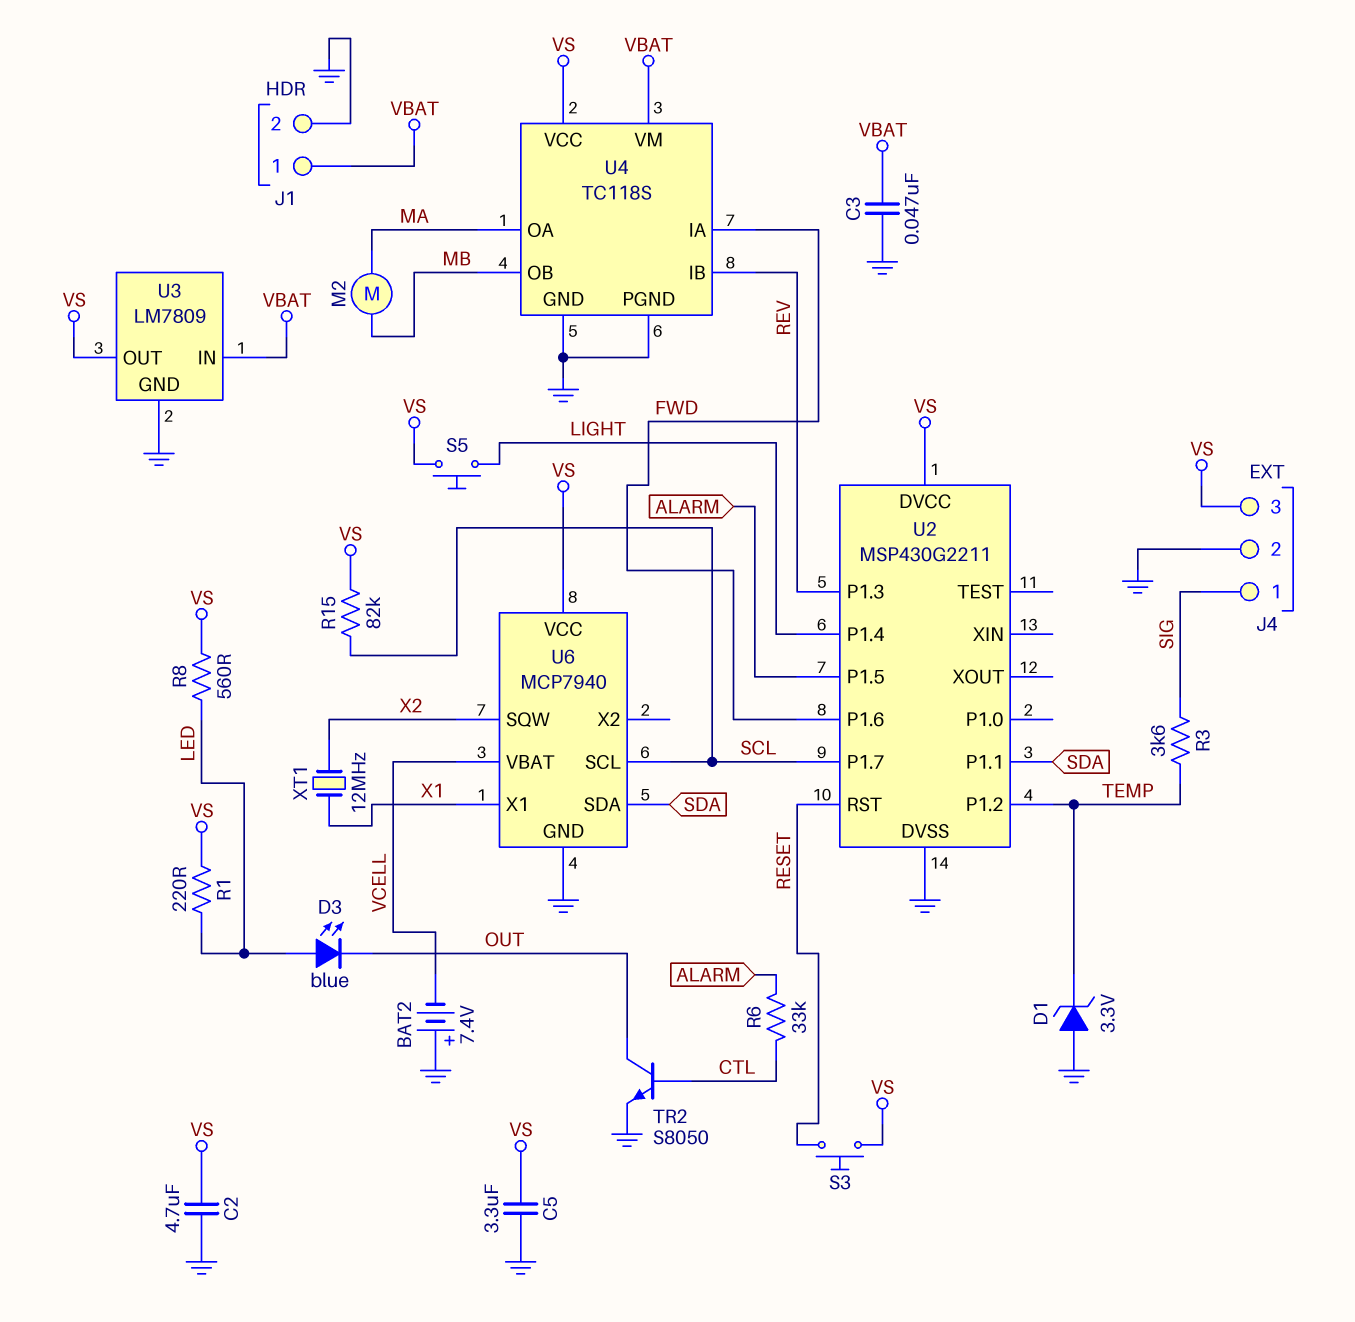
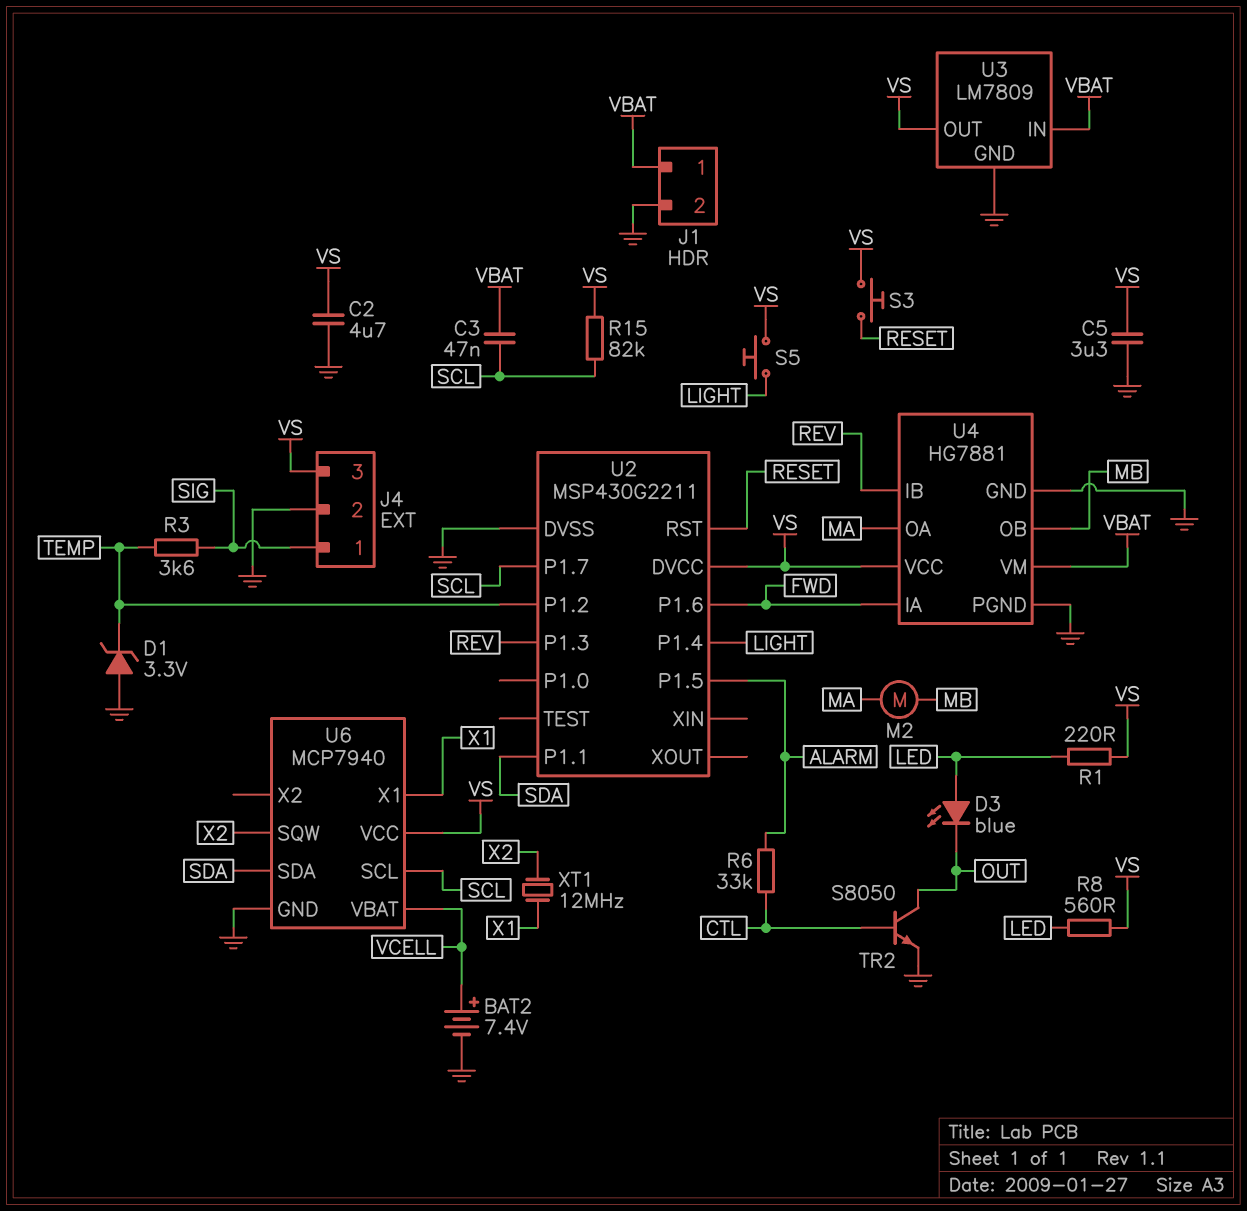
BAT2: 7.4V (plus GND, minus VCELL) -> 7.4V (plus VCELL, minus GND)
C3: 47nF (GND, VBAT) -> 47nF (SCL, VBAT)
U4: TC118S -> HG7881

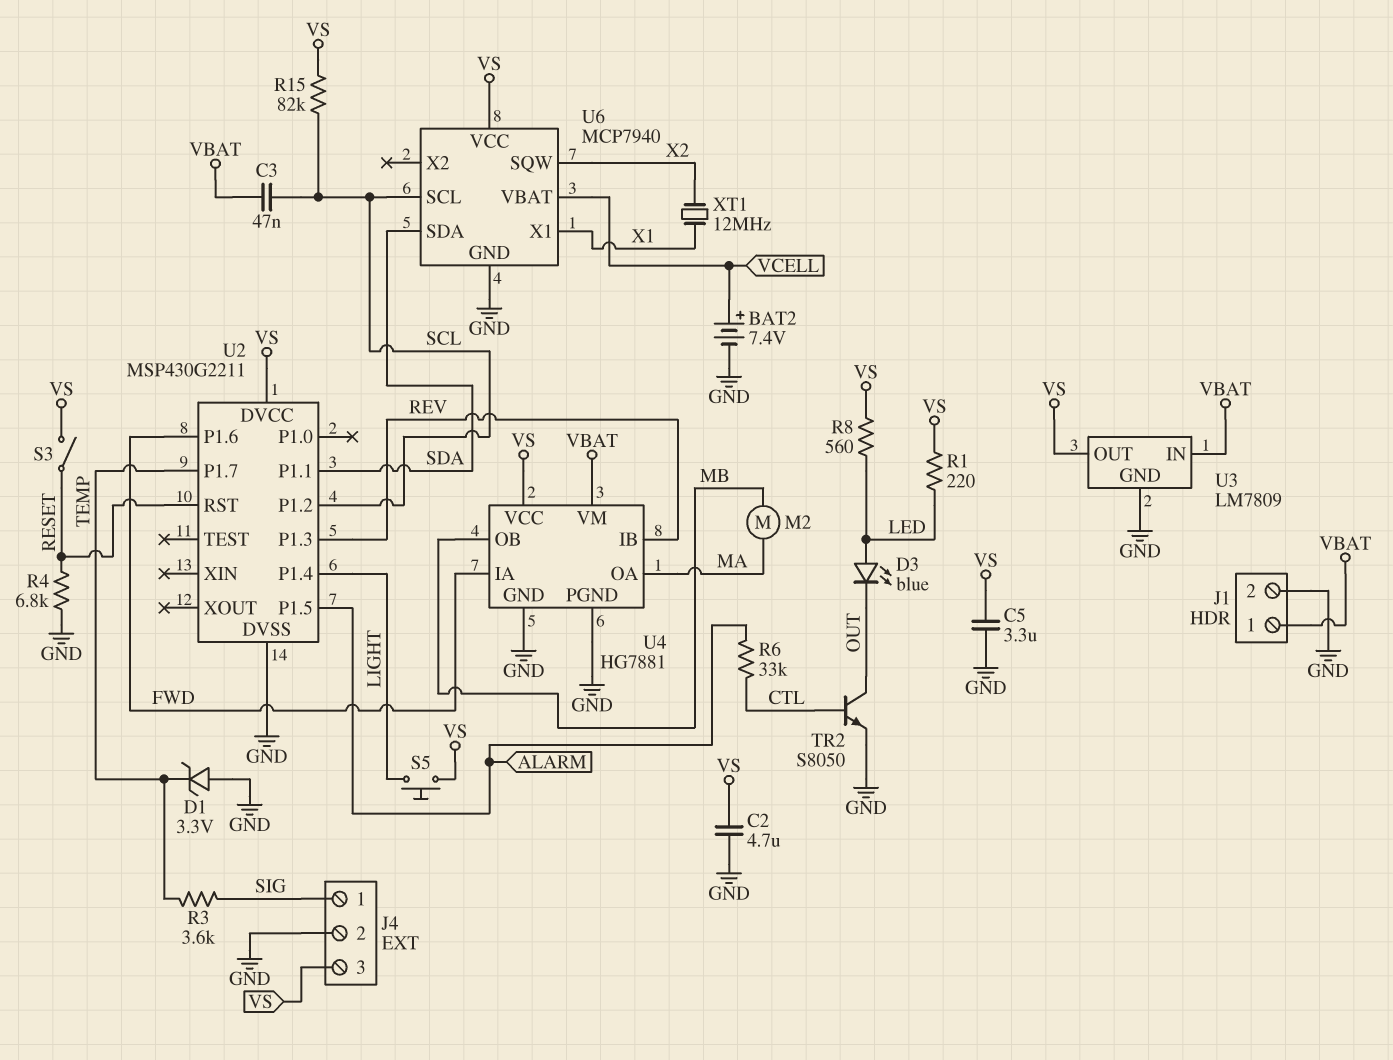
R4: none -> 6.8k (GND, RESET)
S3: button (RESET, VS) -> switch (RESET, VS)
U2 pin P1.2: TEMP -> SCL
U2 pin P1.7: SCL -> TEMP

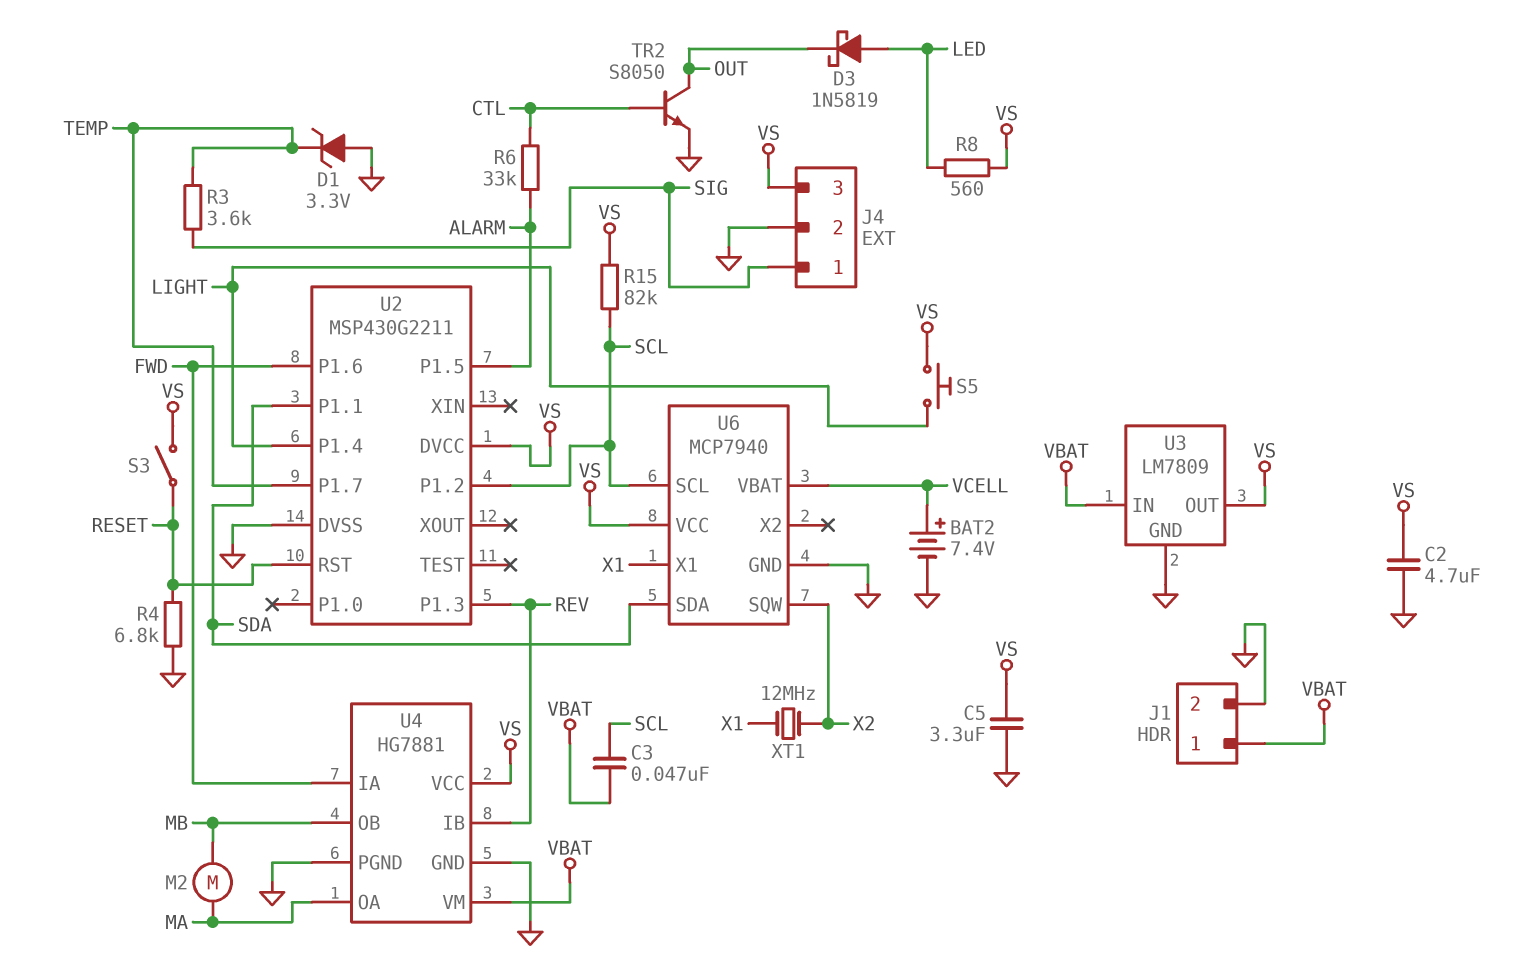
D3: LED blue (A LED, K OUT) -> schottky 1N5819 (A LED, K OUT)
R1: 220 (LED, VS) -> none

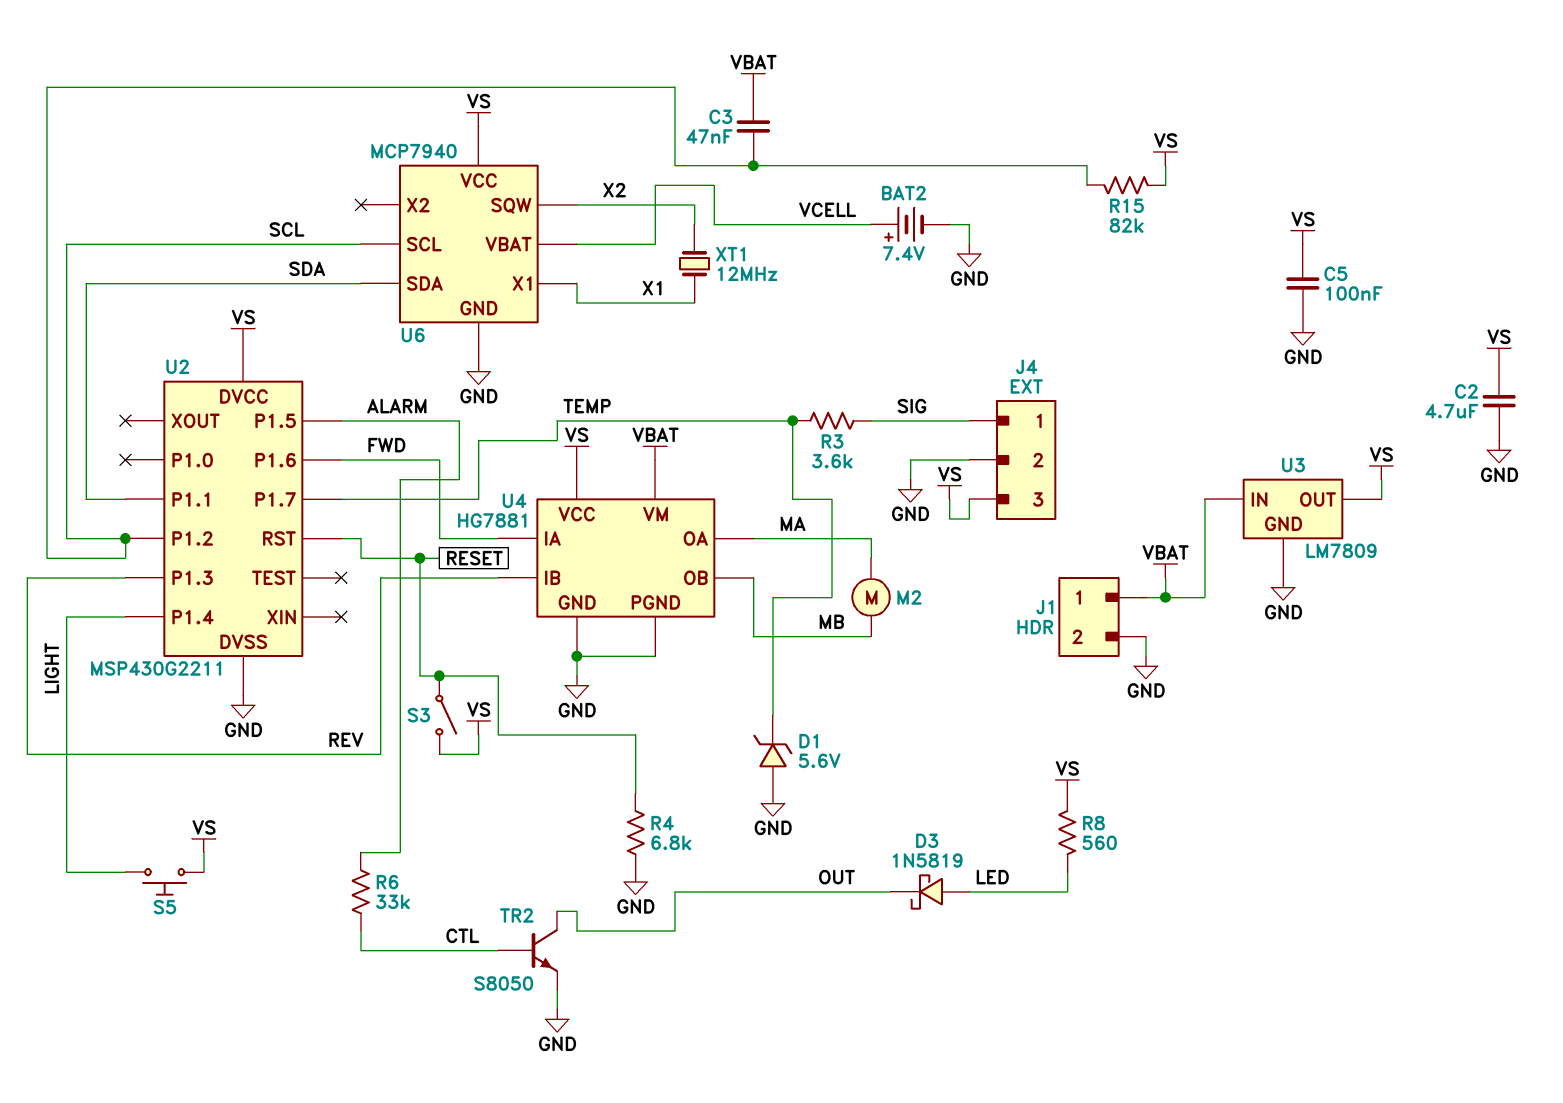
C5: 3.3uF (GND, VS) -> 100nF (GND, VS)
D1: zener 3.3V (A GND, K TEMP) -> zener 5.6V (A GND, K TEMP)

